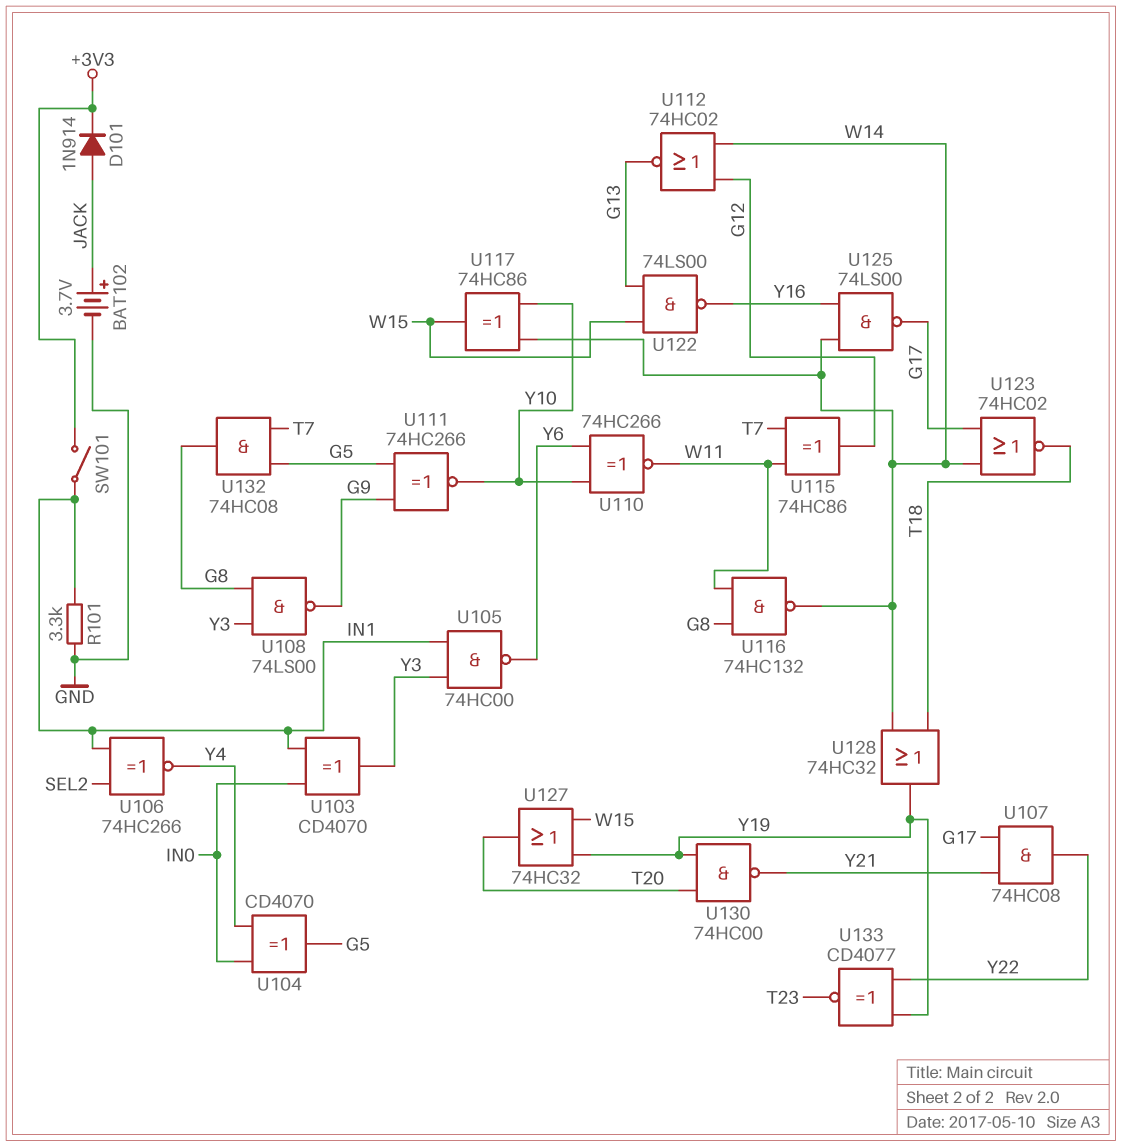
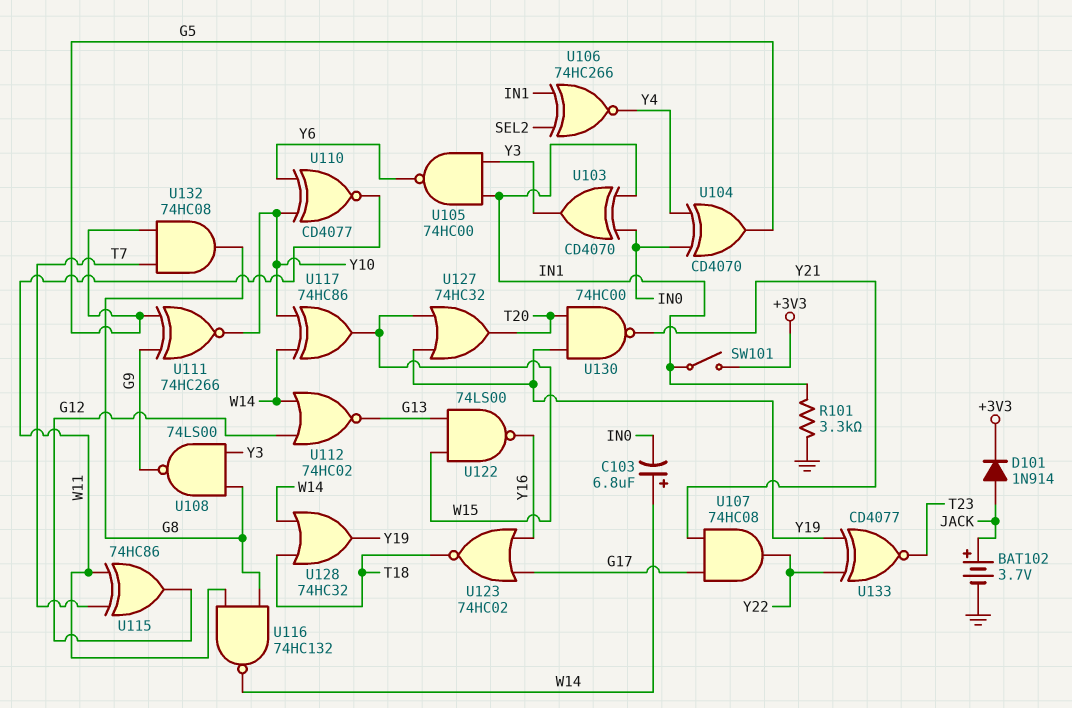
C103: none -> 6.8uF (plus W14, minus IN0)
U110: XNOR 74HC266 (in Y6, in Y10, out W11) -> XNOR CD4077 (in Y6, in Y10, out W11)
U123: NOR 74HC02 (in G17, in W14, out T18) -> NOR 74HC02 (in G17, in Y16, out T18)
U125: NAND 74LS00 (in W14, in Y16, out G17) -> none

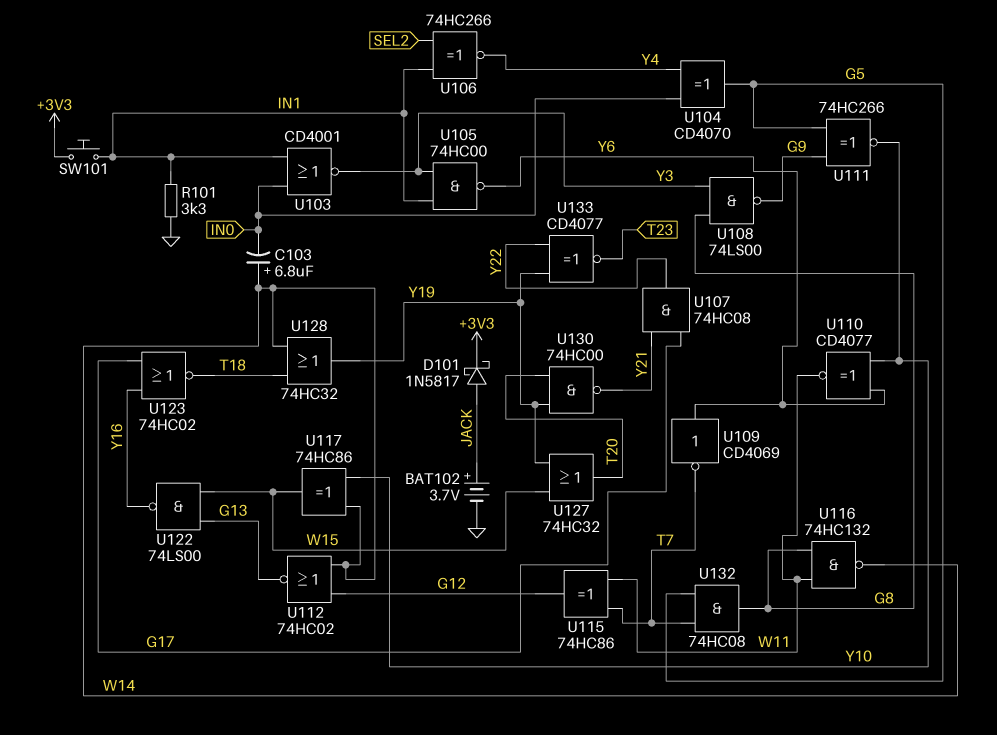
D101: diode 1N914 (A JACK, K +3V3) -> schottky 1N5817 (A JACK, K +3V3)
SW101: switch (+3V3, IN1) -> button (+3V3, IN1)
U103: XOR CD4070 (in IN0, in IN1, out Y3) -> NOR CD4001 (in IN0, in IN1, out Y3)
U109: none -> NOT CD4069 (in Y6, out T7)

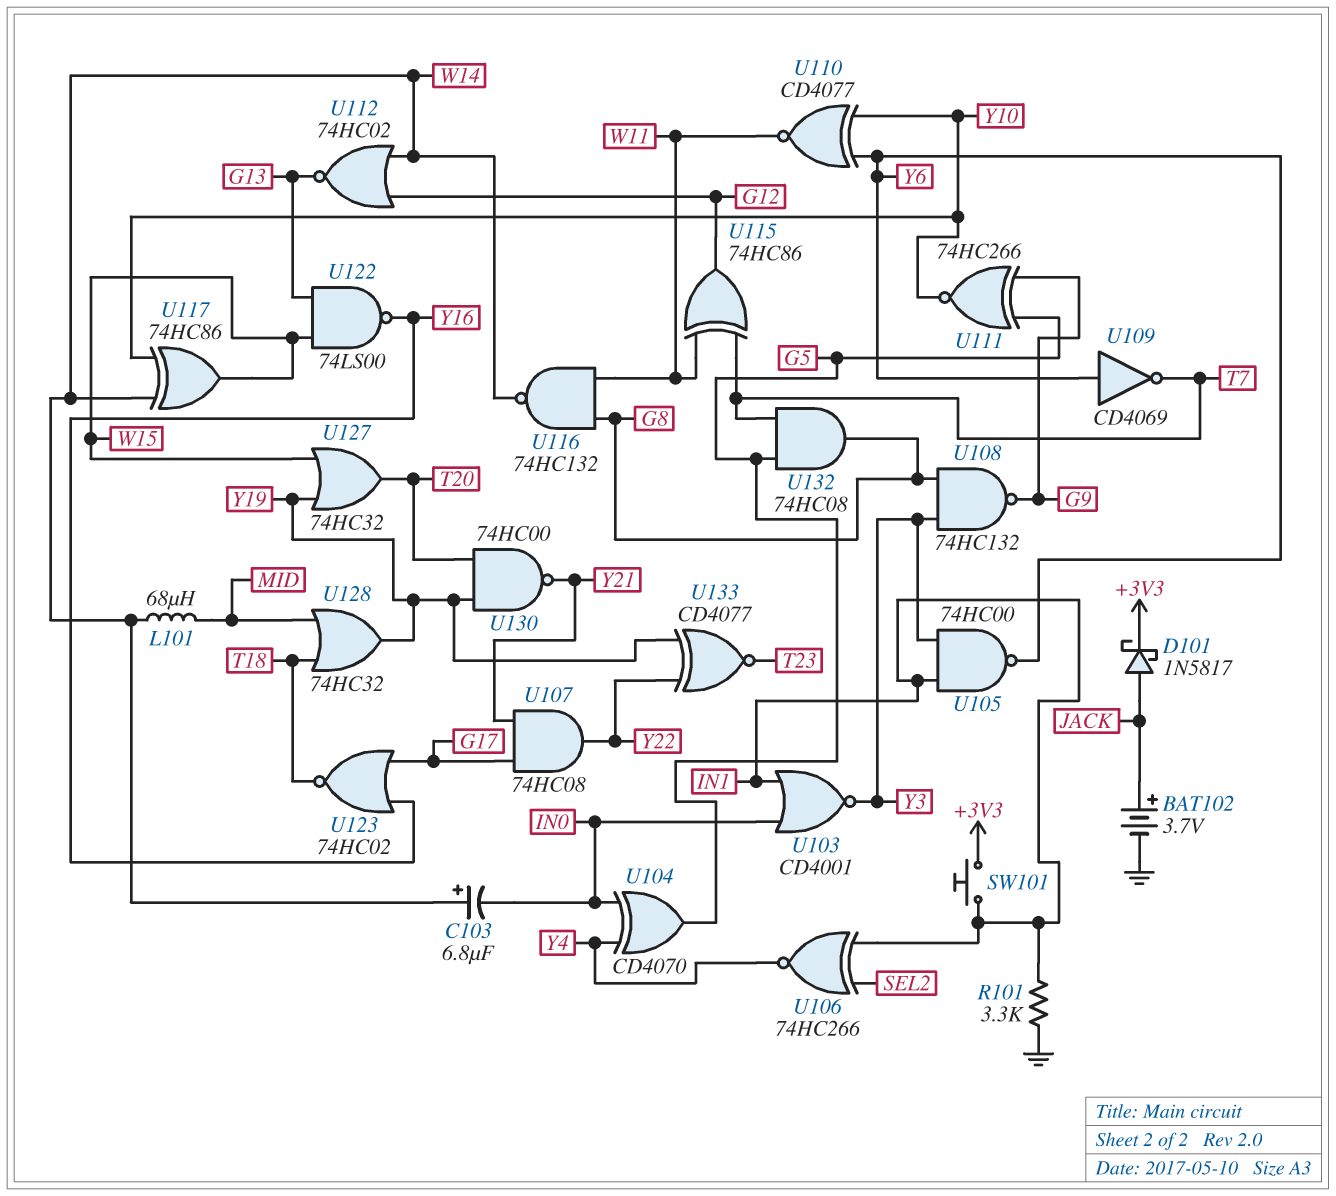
L101: none -> 68uH (MID, W14)
U108: NAND 74LS00 (in G8, in Y3, out G9) -> NAND 74HC132 (in G8, in Y3, out G9)
U128: OR 74HC32 (in T18, in W14, out Y19) -> OR 74HC32 (in MID, in T18, out Y19)

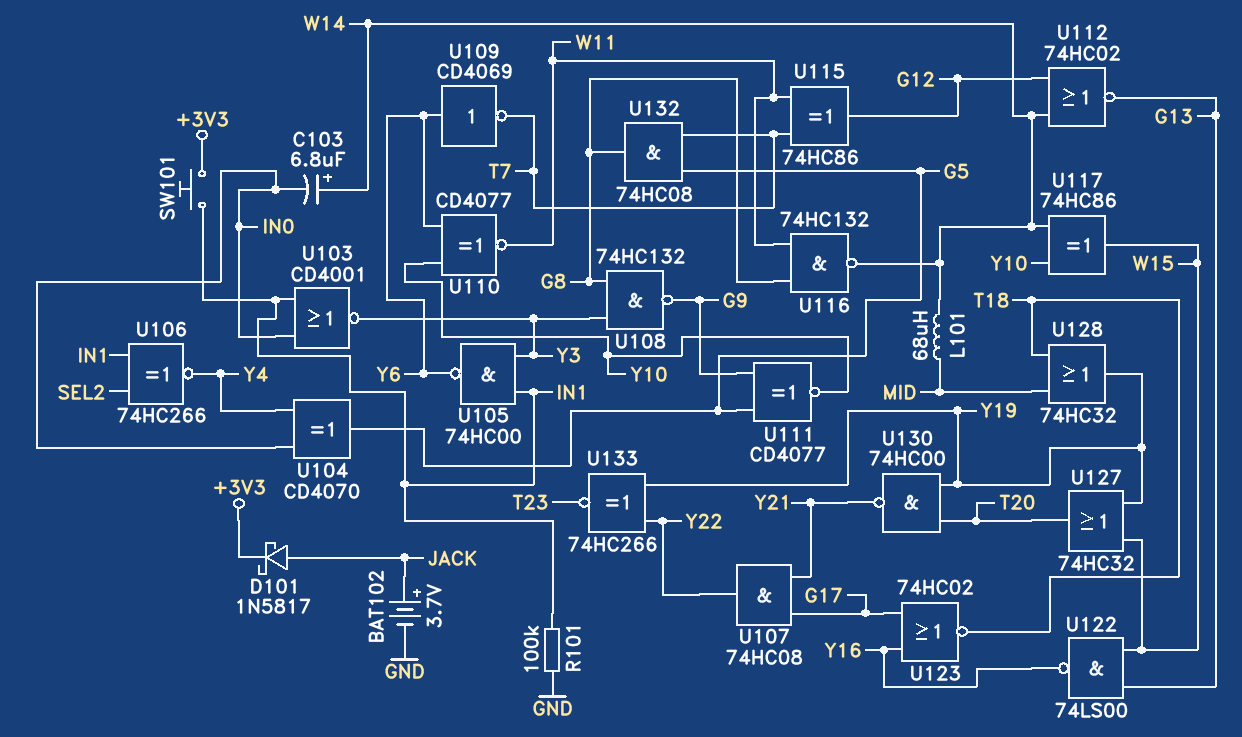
R101: 3.3k (GND, IN1) -> 100k (GND, IN1)
U111: XNOR 74HC266 (in G5, in G9, out Y10) -> XNOR CD4077 (in G5, in G9, out Y10)
U133: XNOR CD4077 (in Y19, in Y22, out T23) -> XNOR 74HC266 (in Y19, in Y22, out T23)

